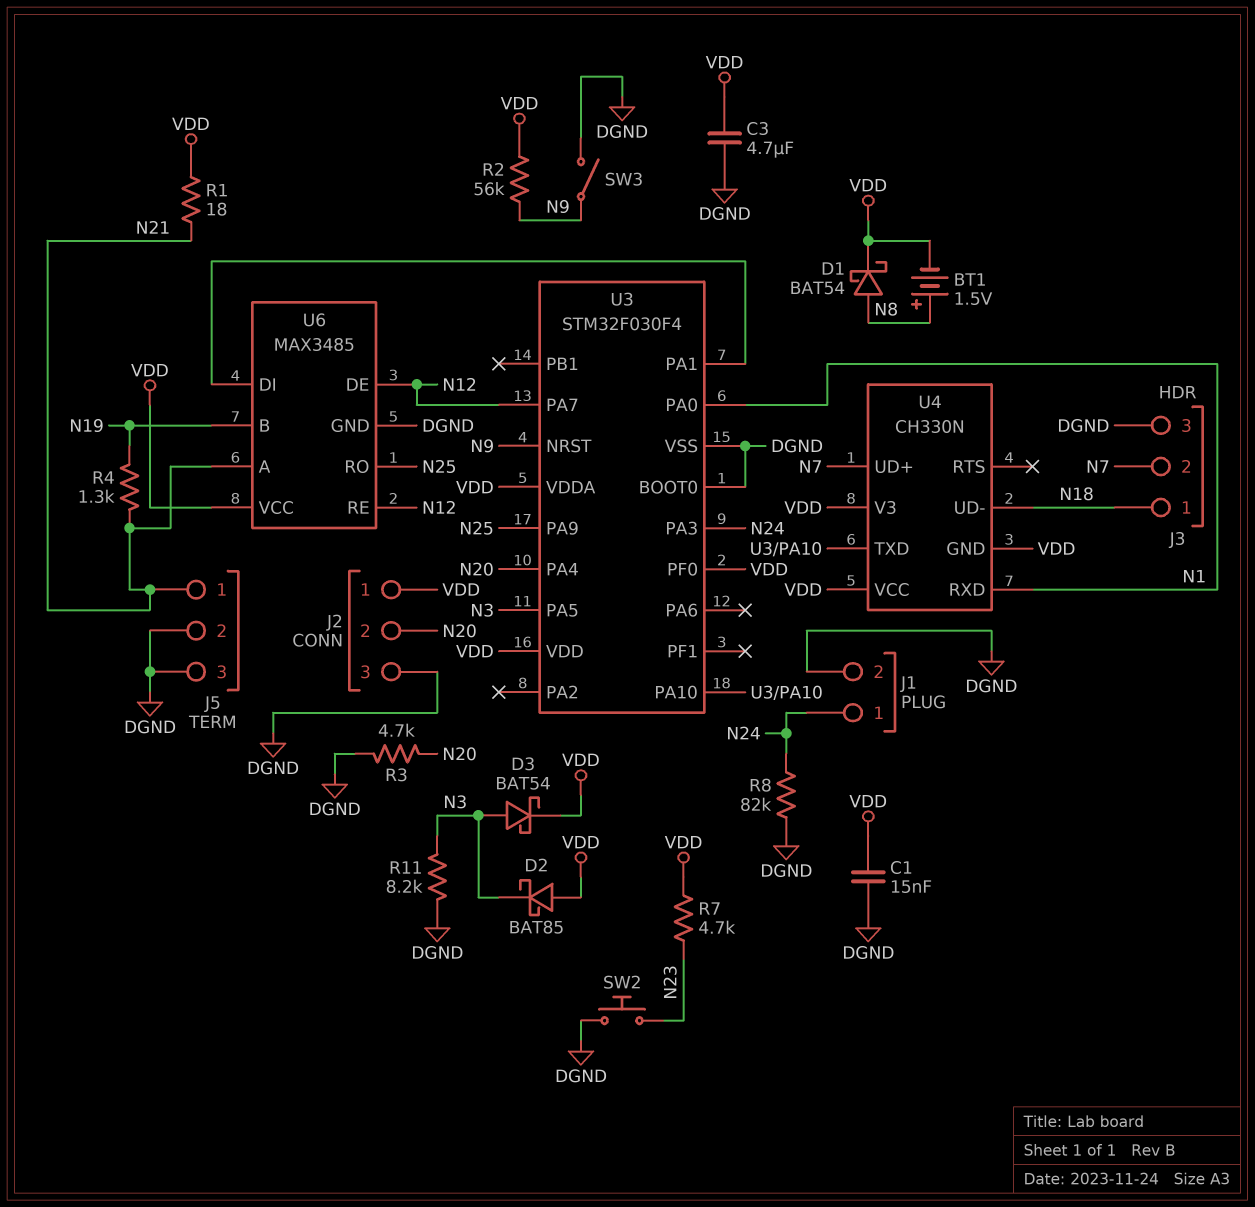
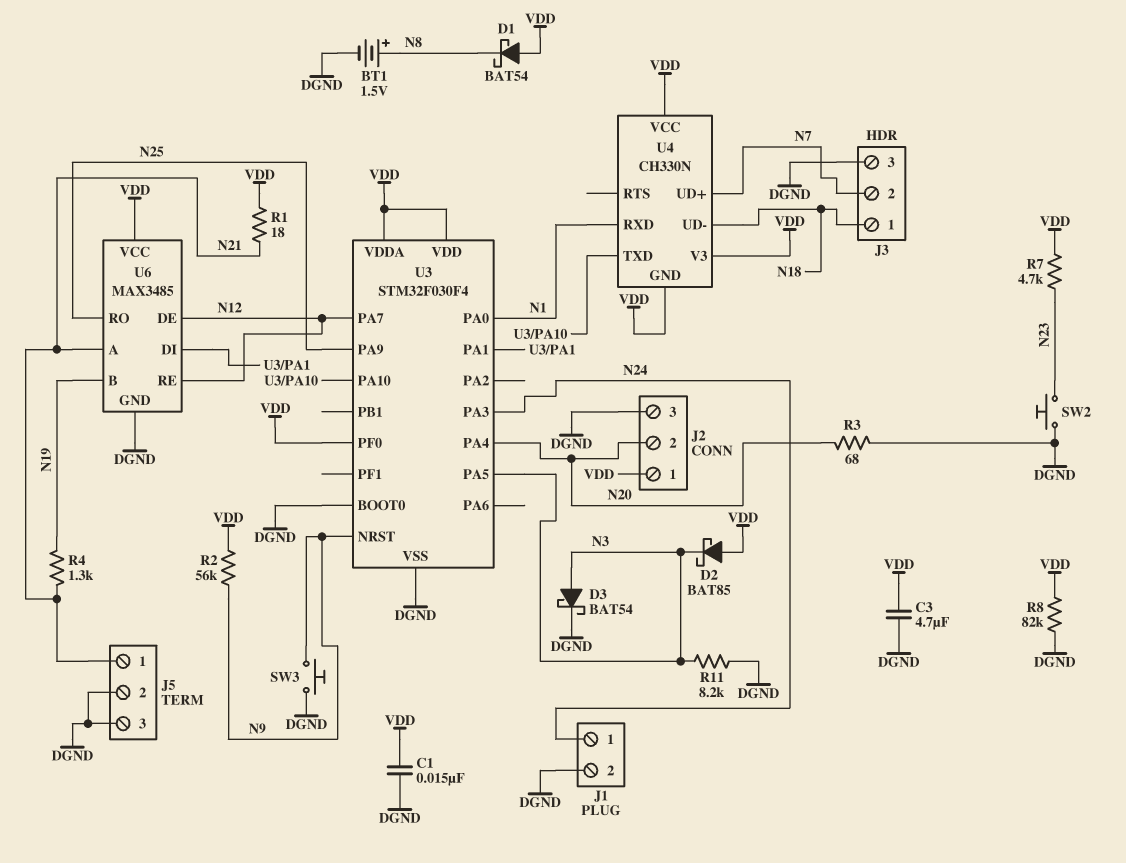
BT1: 1.5V (plus N8, minus VDD) -> 1.5V (plus N8, minus DGND)
D1: schottky BAT54 (A N8, K VDD) -> schottky BAT54 (A VDD, K N8)
D3: schottky BAT54 (A N3, K VDD) -> schottky BAT54 (A N3, K DGND)
R3: 4.7k (DGND, N20) -> 68 (DGND, N20)
R8: 82k (DGND, N24) -> 82k (DGND, VDD)
SW3: switch (DGND, N9) -> button (DGND, N9)

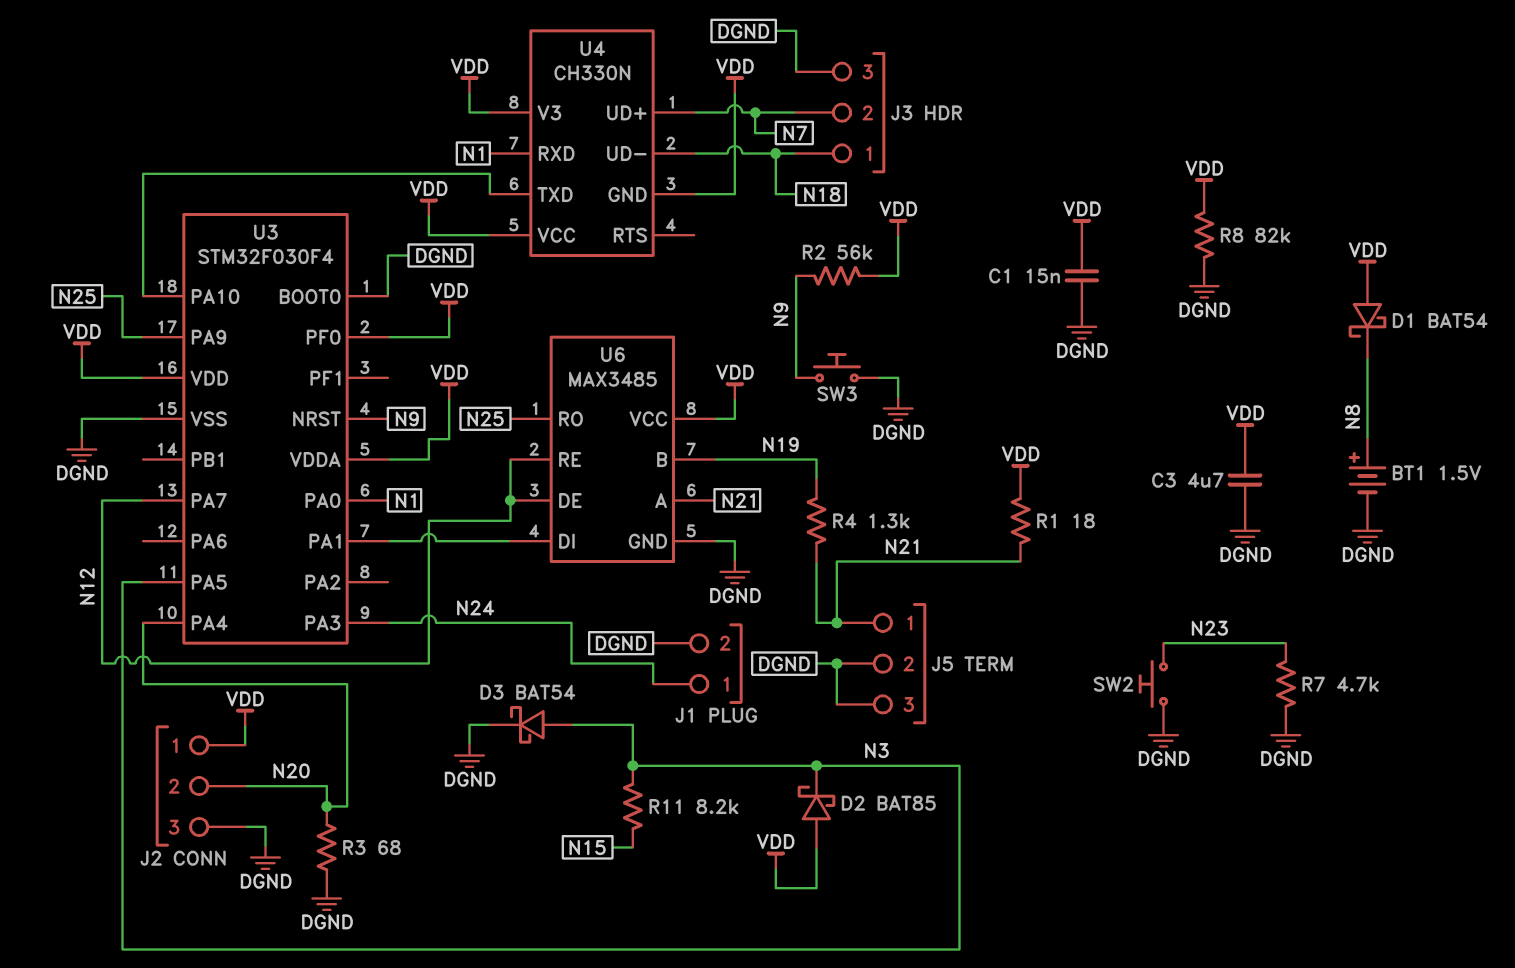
R7: 4.7k (N23, VDD) -> 4.7k (DGND, N23)
R11: 8.2k (DGND, N3) -> 8.2k (N3, N15)

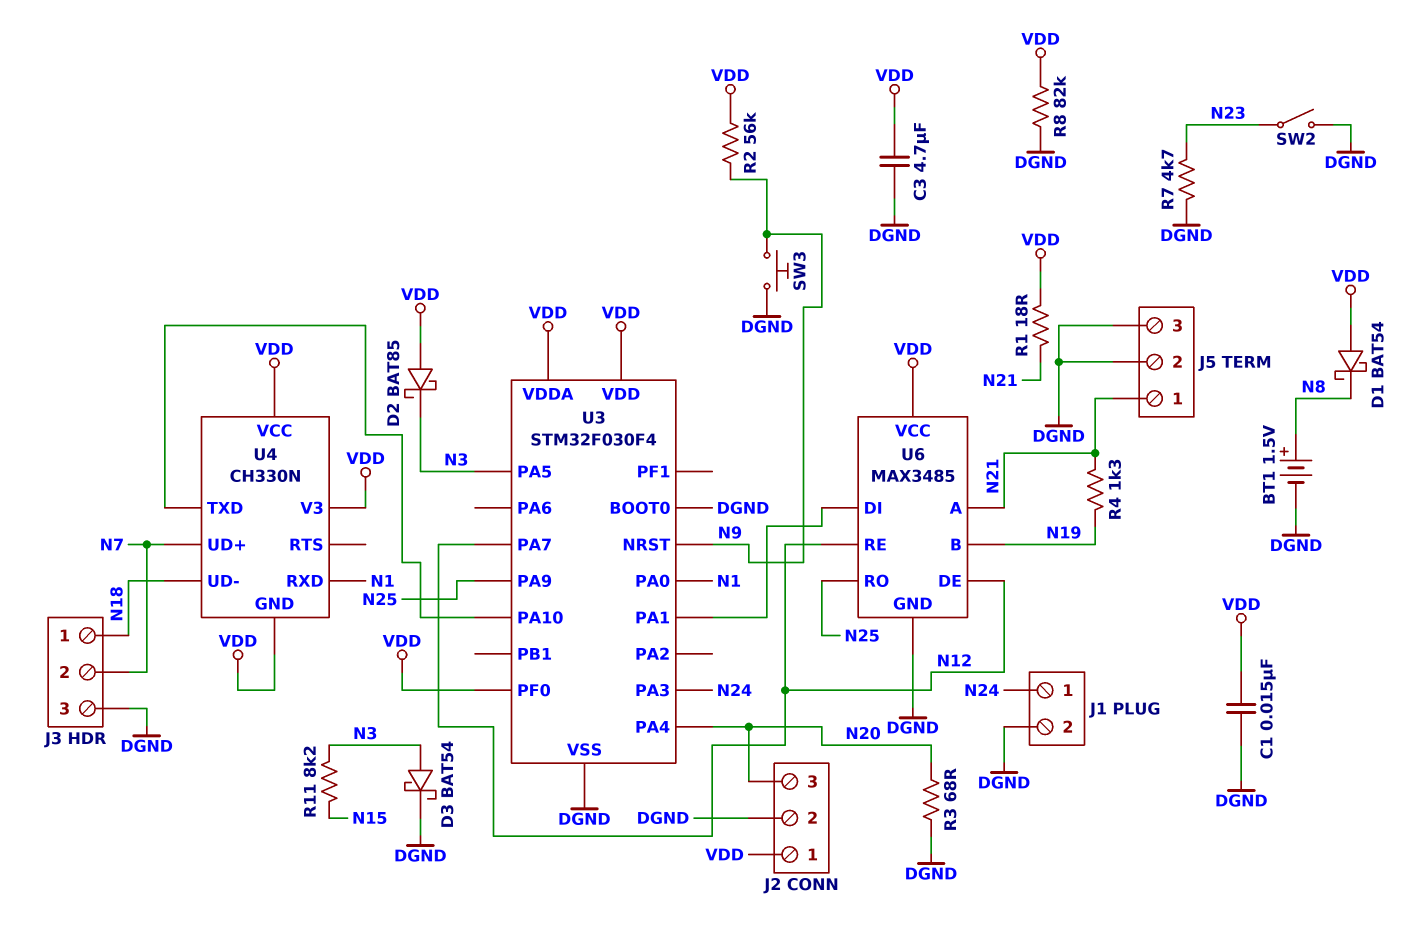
J2 pin 2: N20 -> DGND
J2 pin 3: DGND -> N20
SW2: button (DGND, N23) -> switch (DGND, N23)

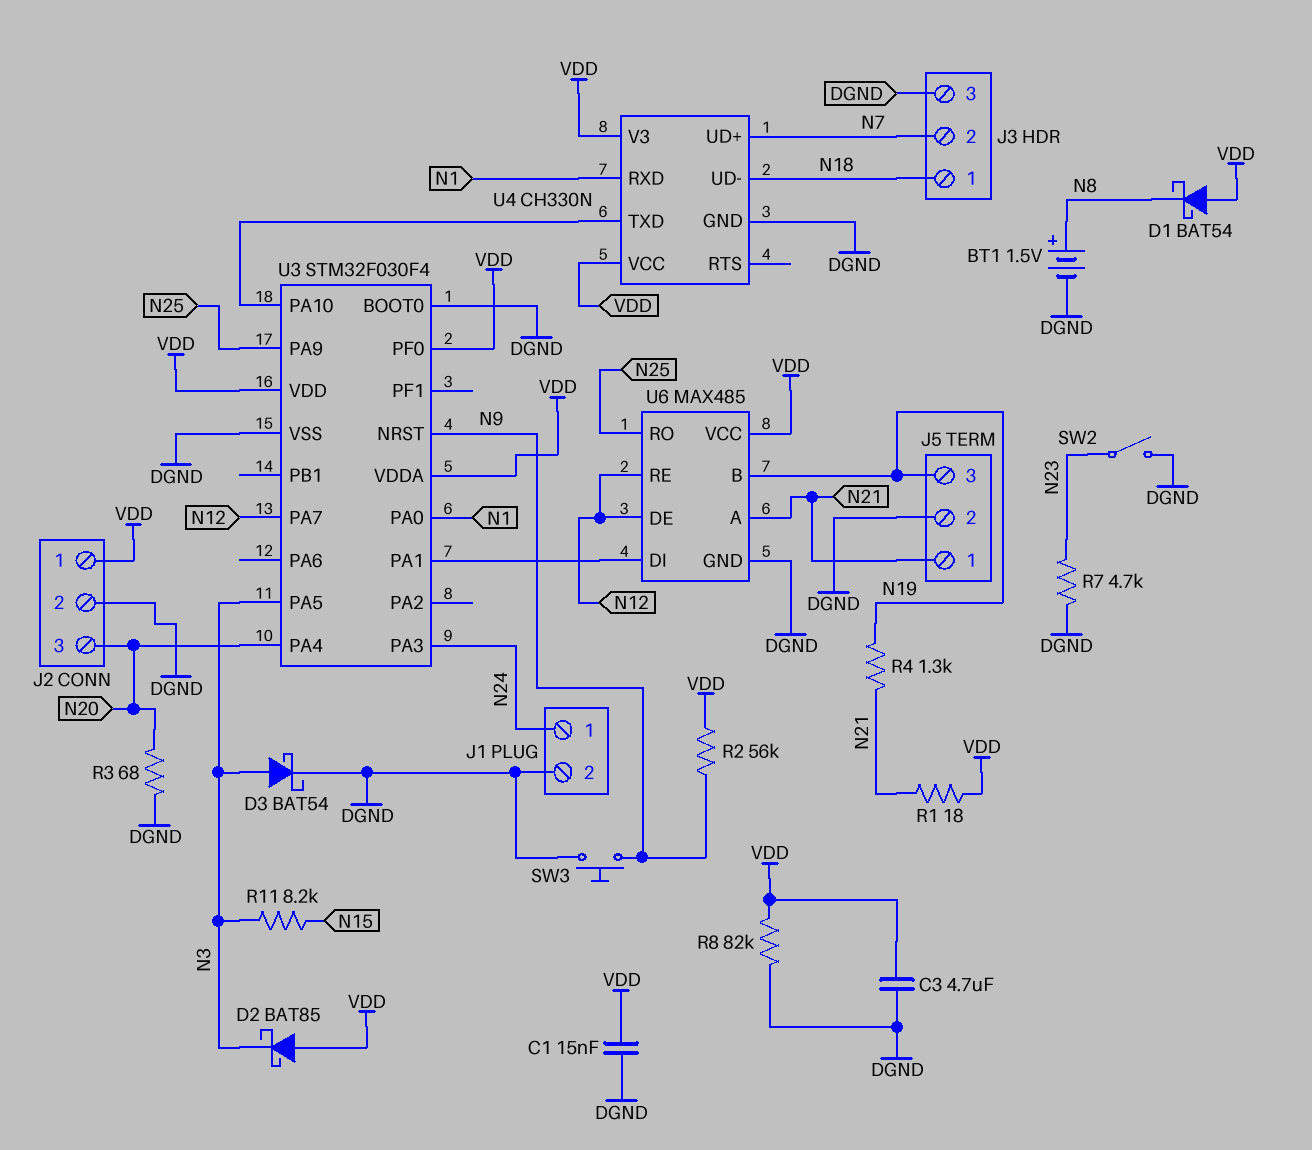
J5 pin 3: DGND -> N19
U4 pin GND: VDD -> DGND
U6: MAX3485 -> MAX485

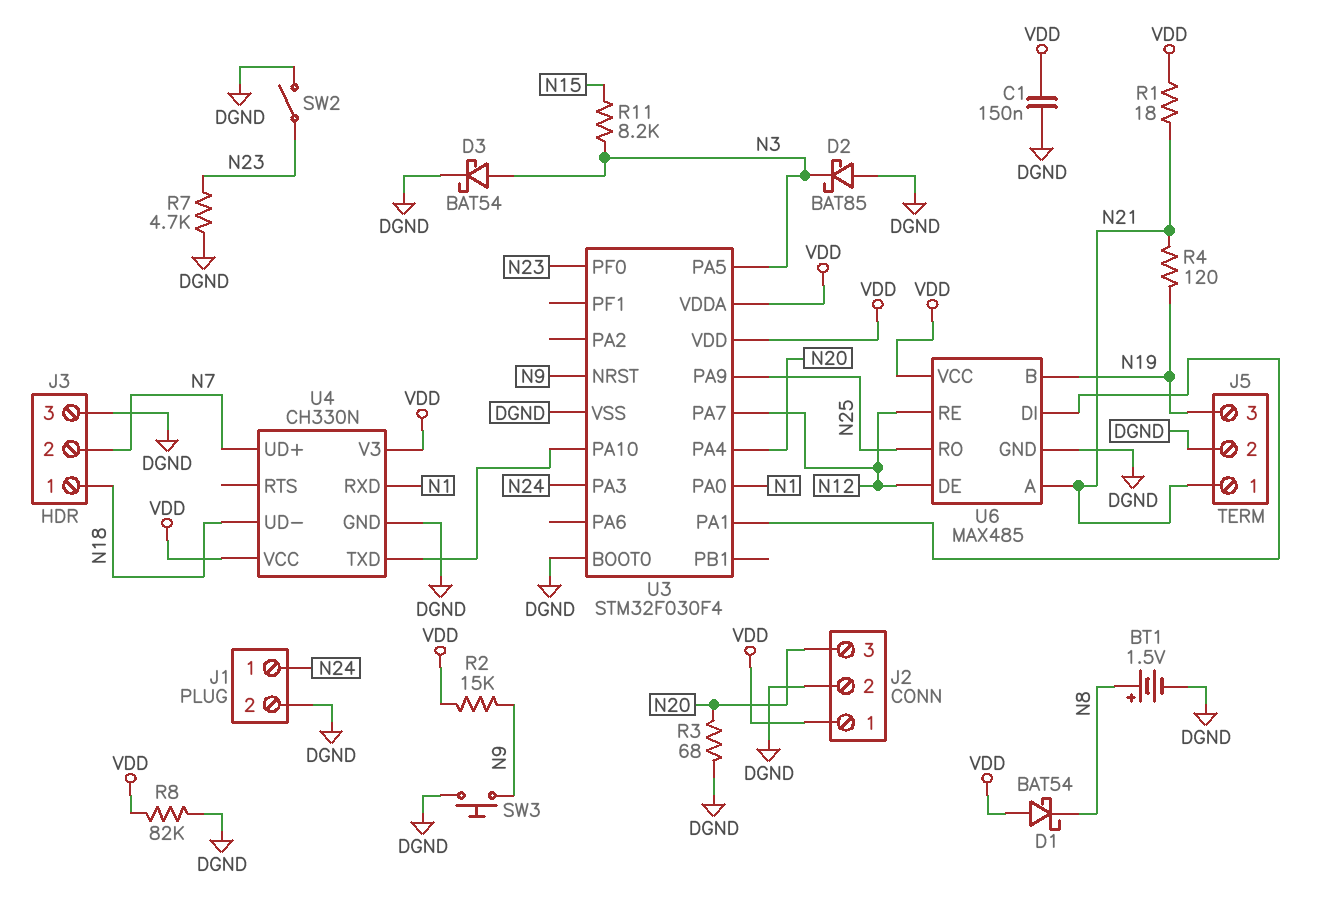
C1: 15nF (DGND, VDD) -> 150nF (DGND, VDD)
C3: 4.7uF (DGND, VDD) -> none
D2: schottky BAT85 (A VDD, K N3) -> schottky BAT85 (A DGND, K N3)
R2: 56k (N9, VDD) -> 15k (N9, VDD)
R4: 1.3k (N19, N21) -> 120 (N19, N21)
U3 pin PF0: VDD -> N23

